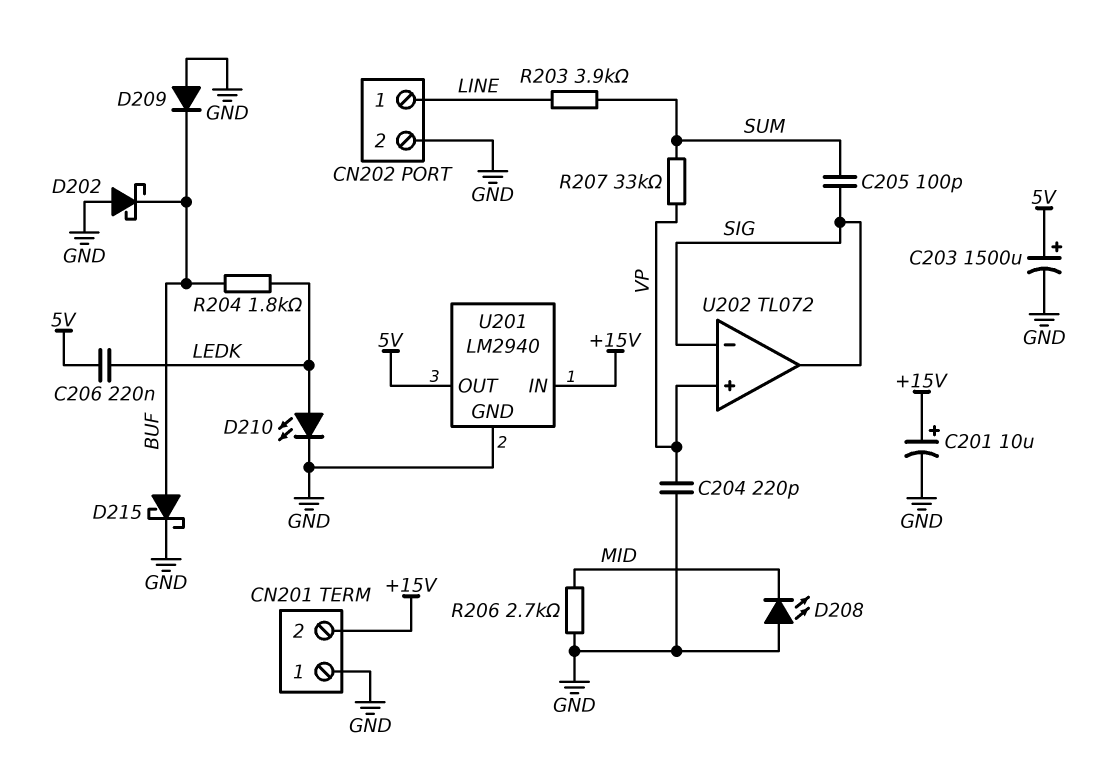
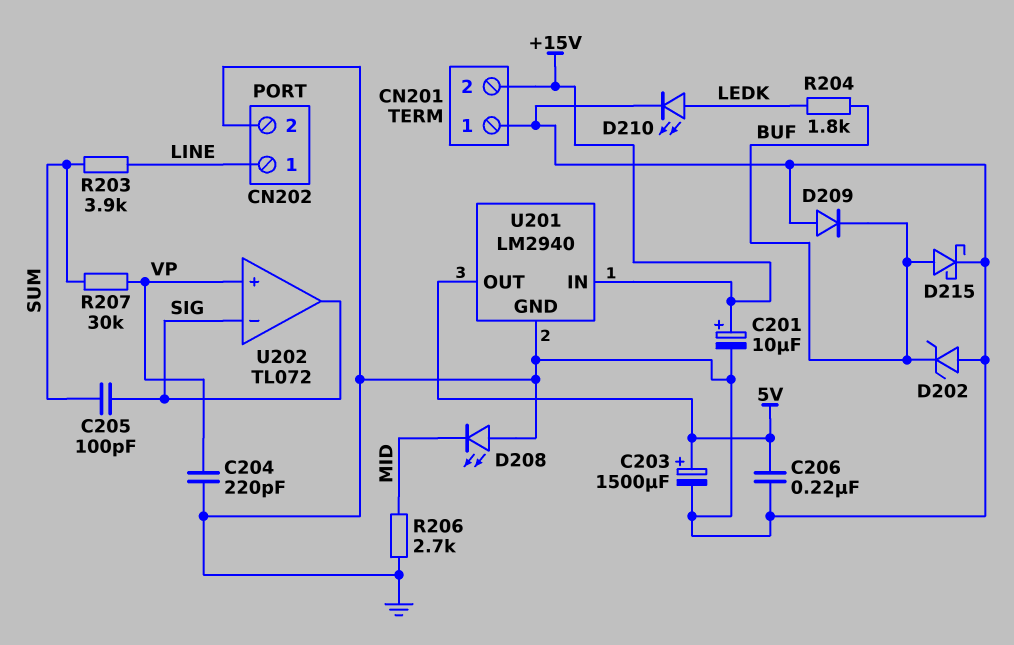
C206: 220nF (5V, LEDK) -> 220nF (5V, GND)
D202: schottky (A GND, K BUF) -> zener (A GND, K BUF)
R207: 33k (SUM, VP) -> 30k (SUM, VP)

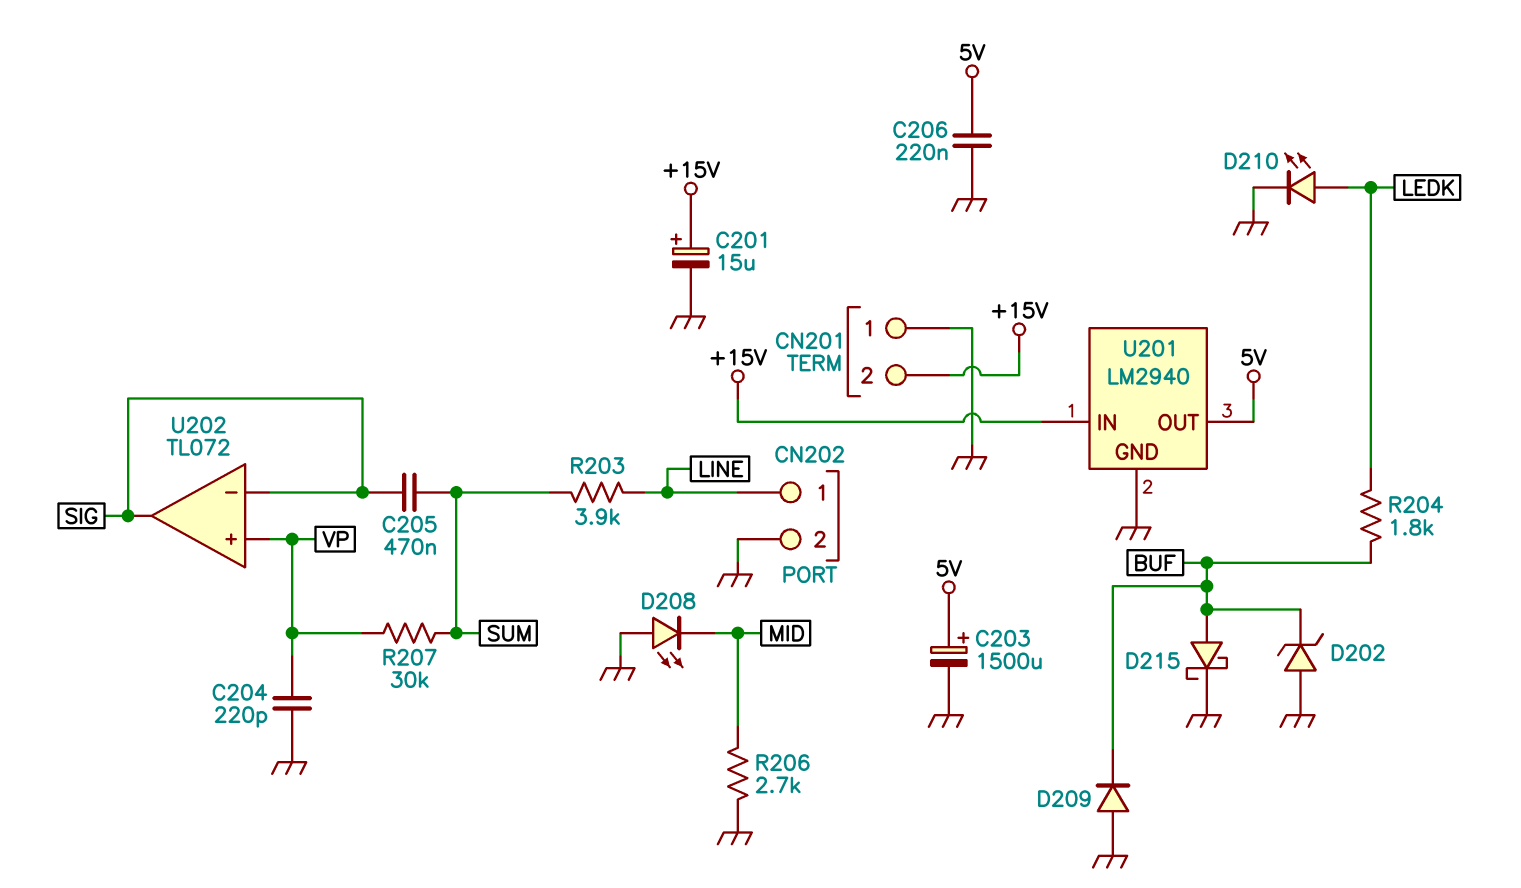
C201: 10uF (plus +15V, minus GND) -> 15uF (plus +15V, minus GND)
C205: 100pF (SIG, SUM) -> 470nF (SIG, SUM)

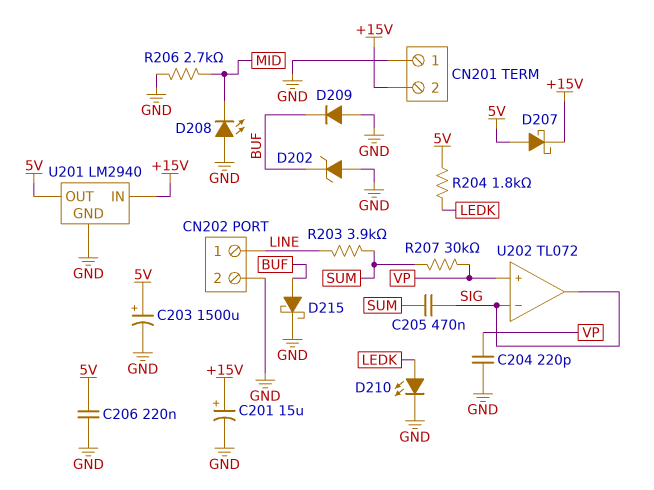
D207: none -> schottky (A 5V, K +15V)
R204: 1.8k (BUF, LEDK) -> 1.8k (5V, LEDK)

